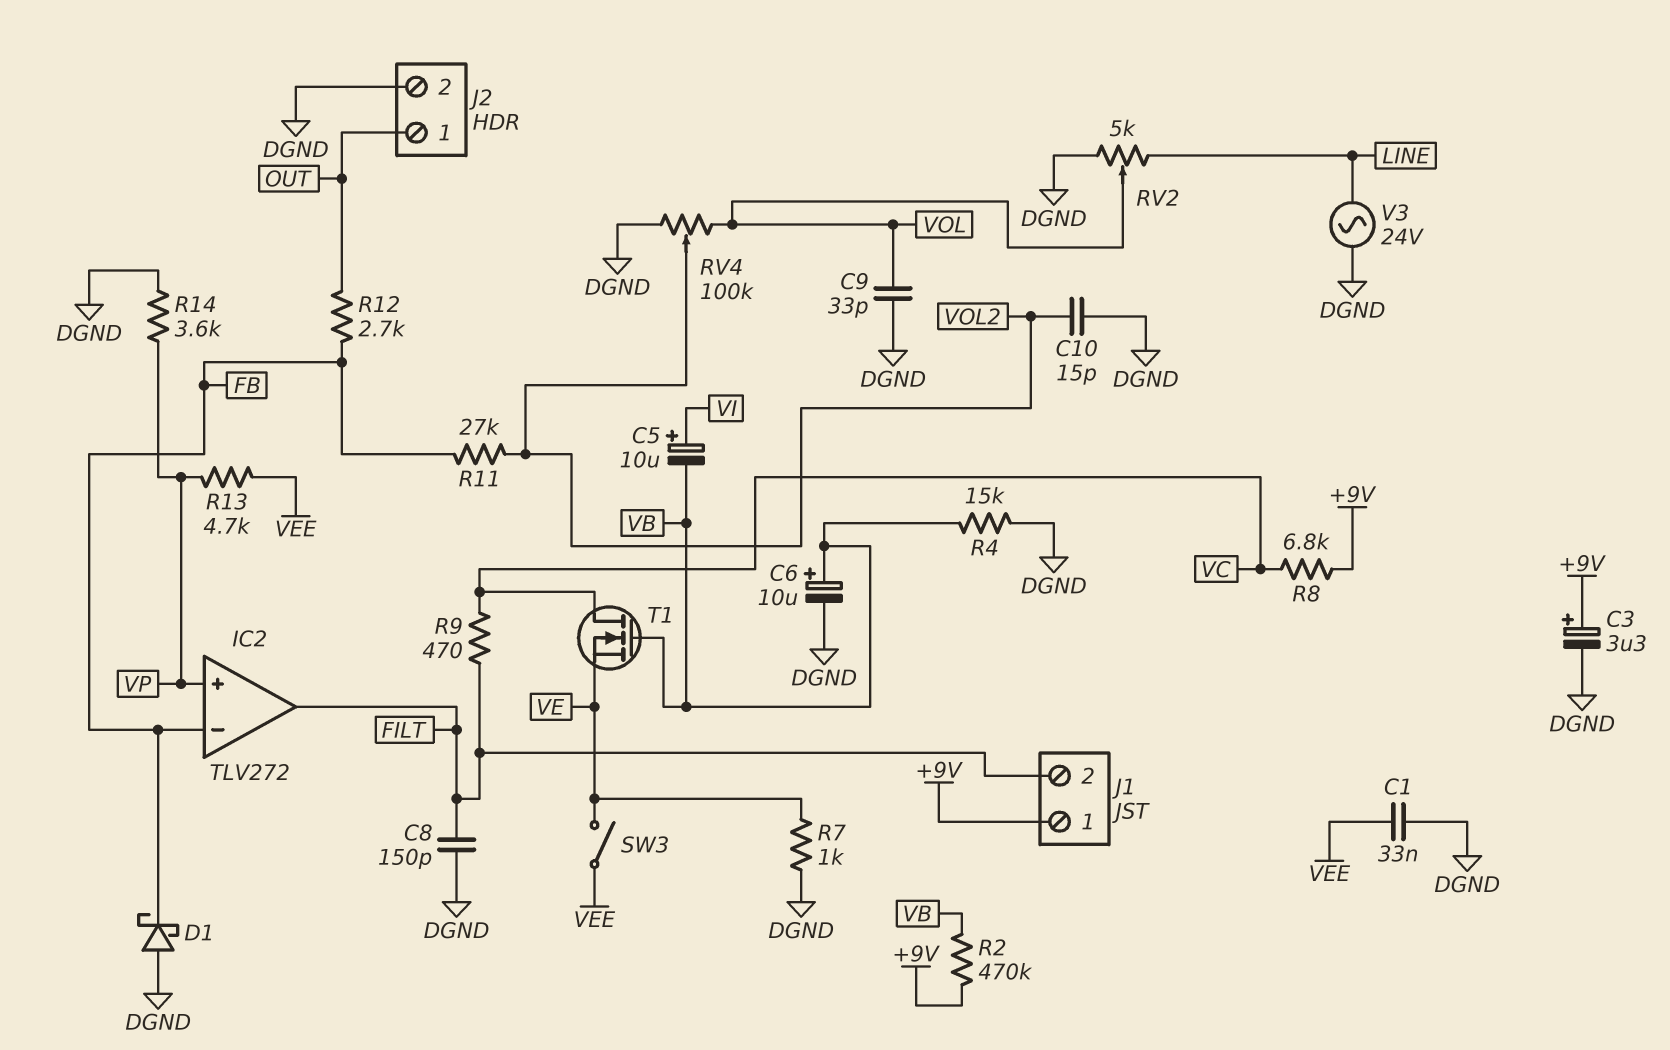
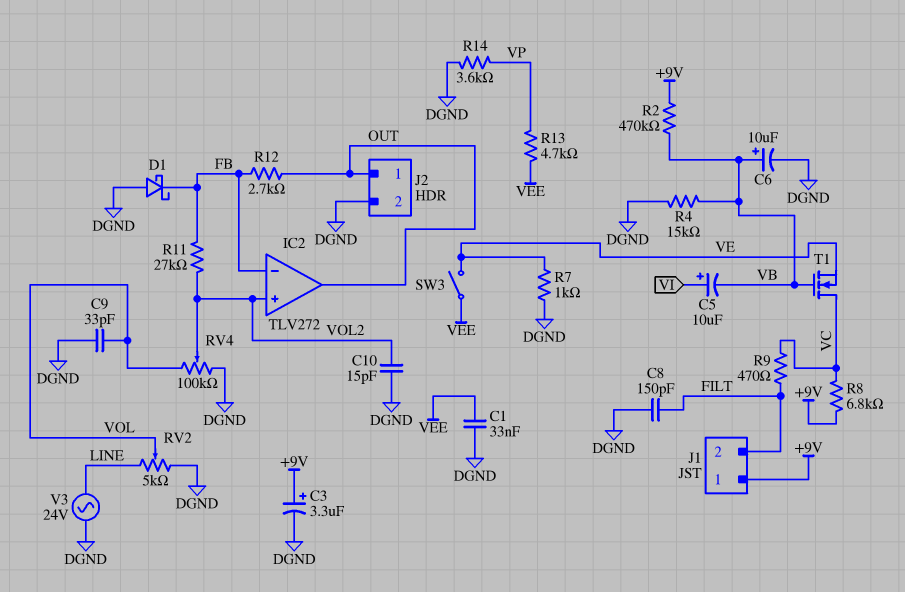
IC2 pin in+: VP -> VOL2
IC2 pin out: FILT -> OUT

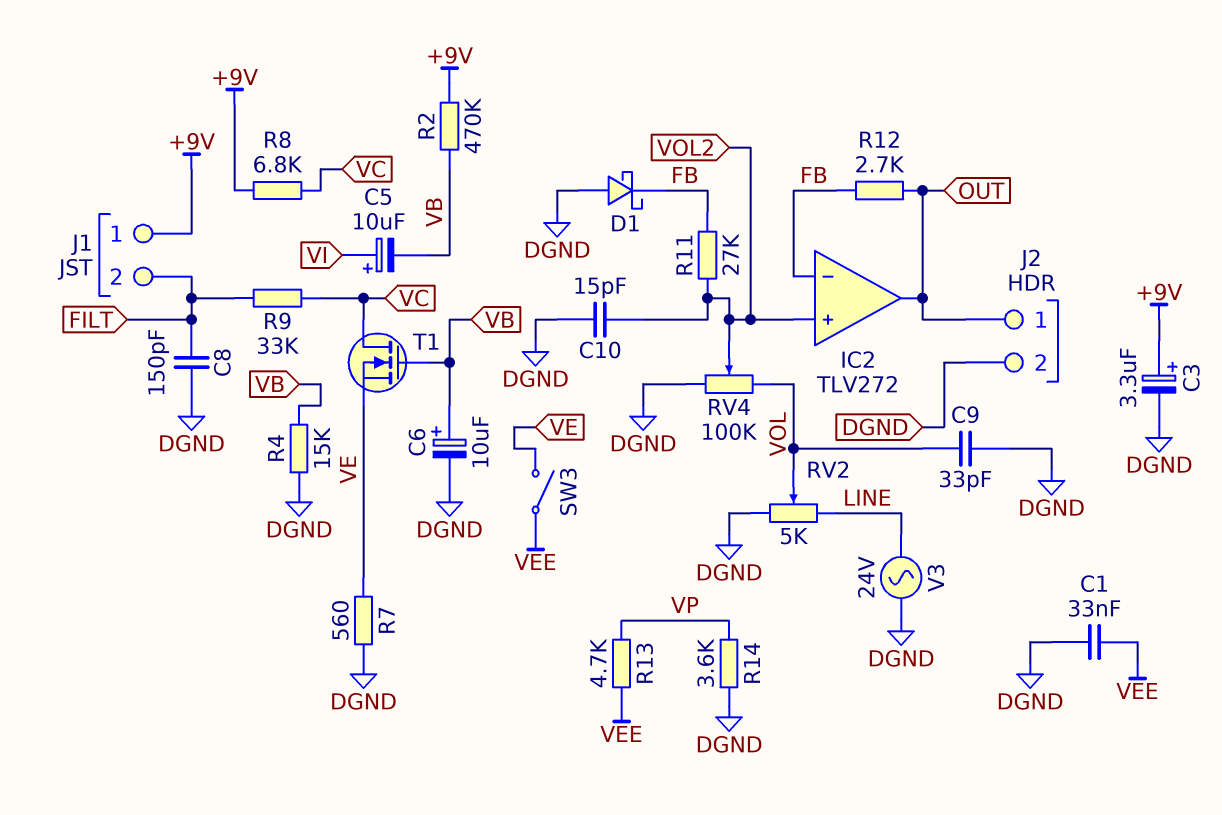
R7: 1k (DGND, VE) -> 560 (DGND, VE)
R9: 470 (FILT, VC) -> 33k (FILT, VC)

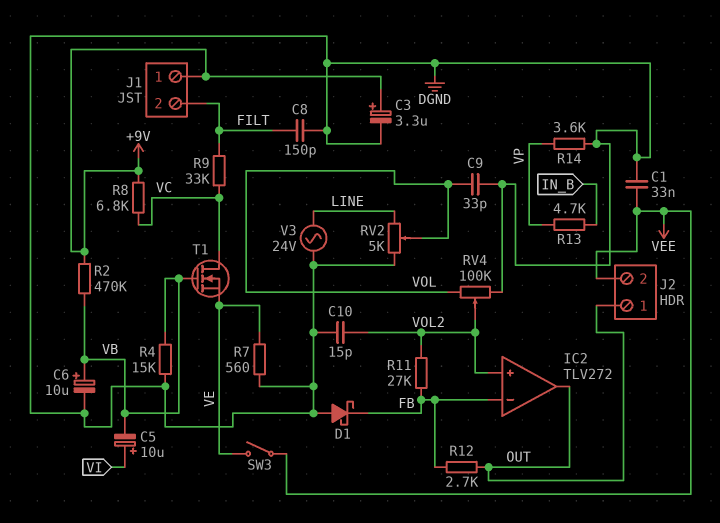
J2 pin 2: DGND -> VEE
R13: 4.7k (VEE, VP) -> 4.7k (IN_B, VP)

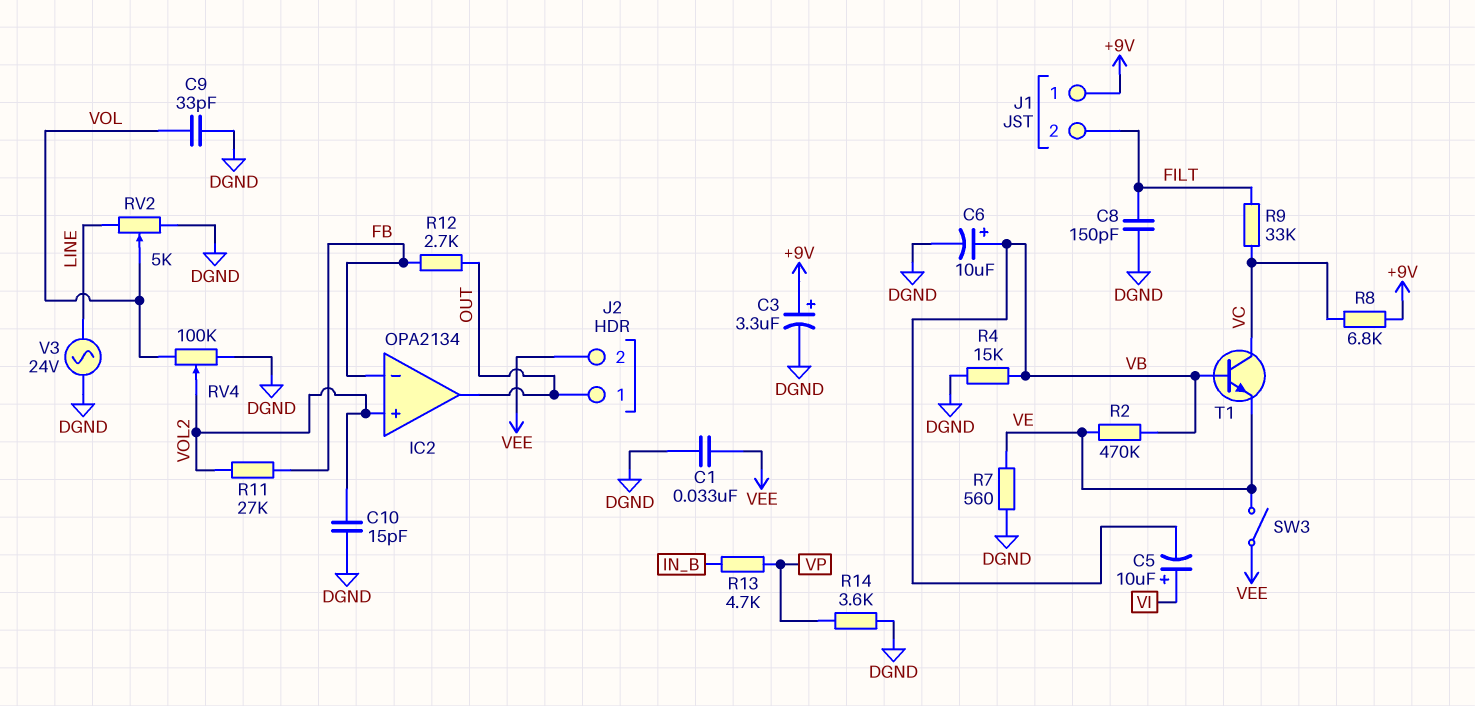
D1: schottky (A DGND, K FB) -> none
IC2: TLV272 -> OPA2134
R2: 470k (+9V, VB) -> 470k (VB, VE)
T1: NMOS (G VB, D VC, S VE) -> NPN (B VB, C VC, E VE)

